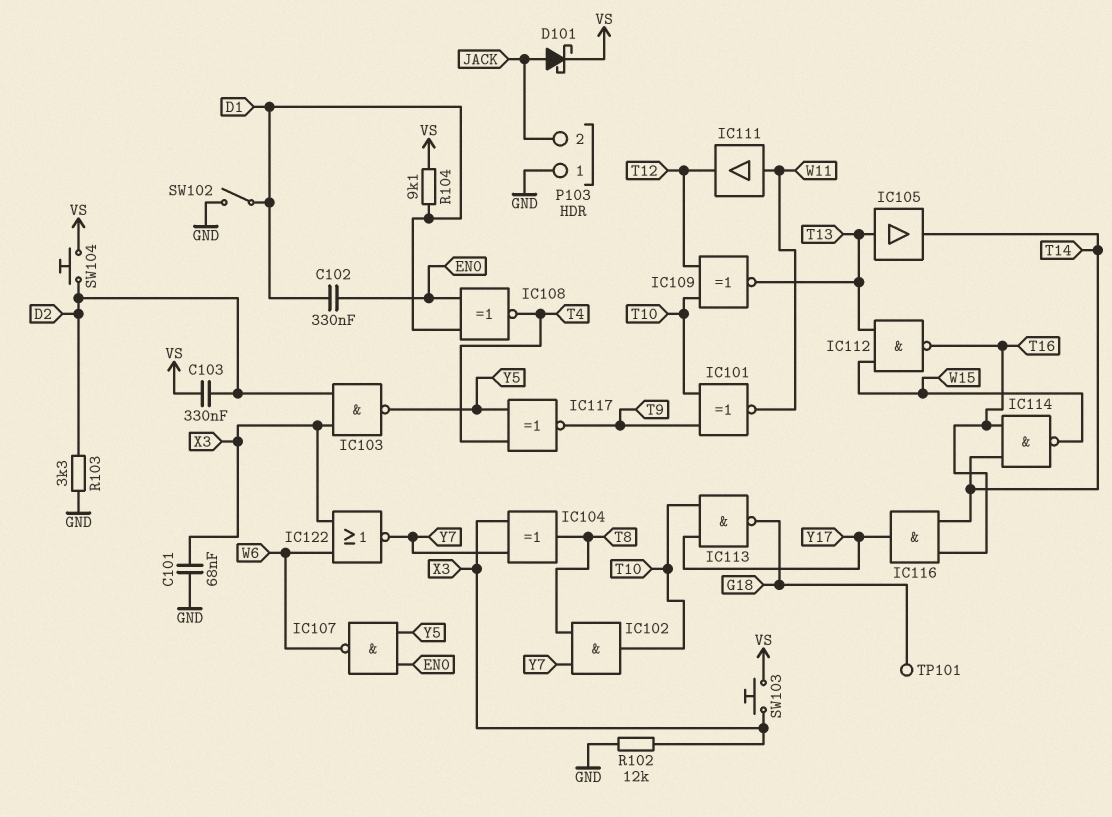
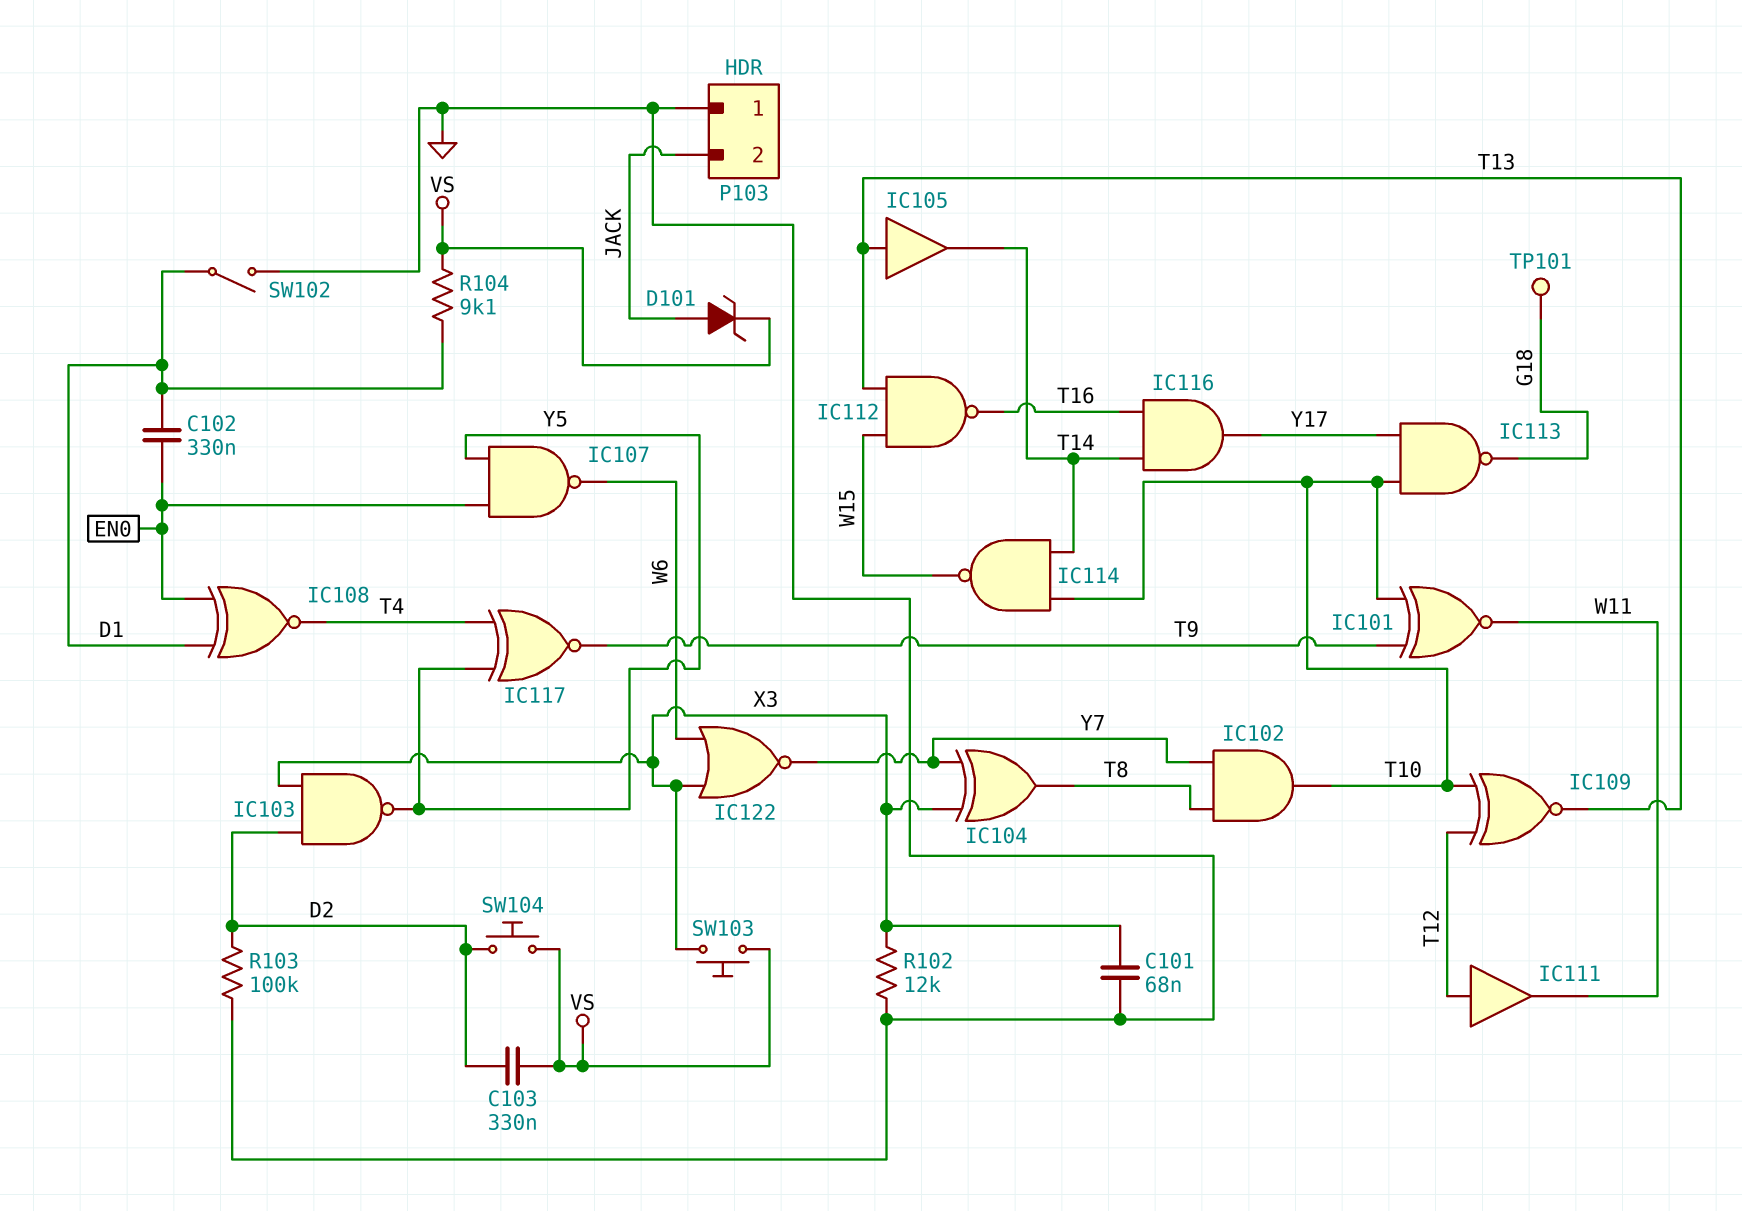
D101: schottky (A JACK, K VS) -> zener (A JACK, K VS)
IC111: buffer (in W11, out T12) -> buffer (in T12, out W11)
IC114: NAND (in T14, in T16, out W15) -> NAND (in T10, in T14, out W15)
R103: 3.3k (D2, GND) -> 100k (D2, GND)

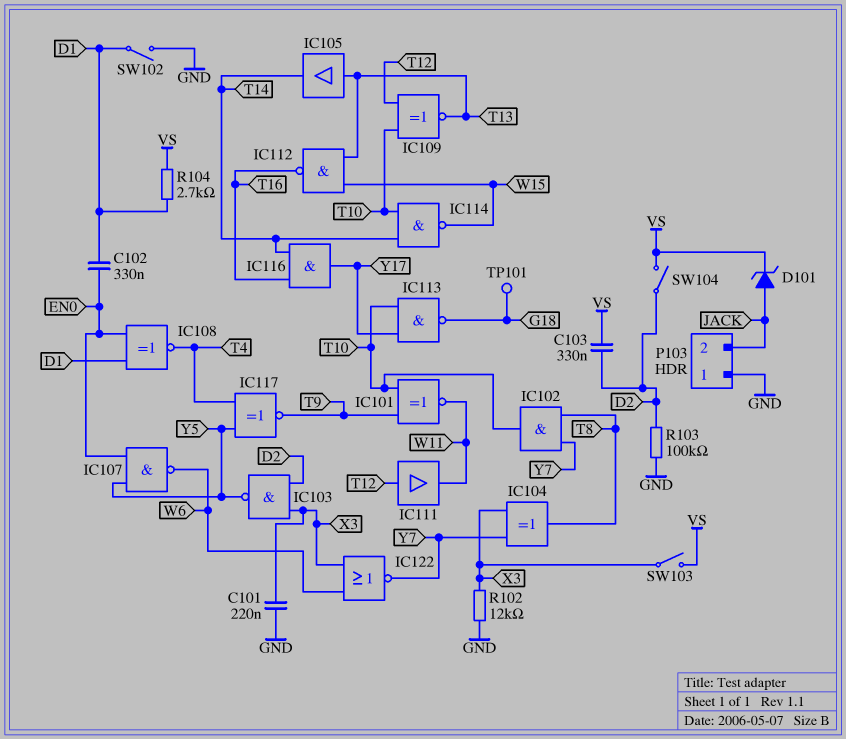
C101: 68nF (GND, X3) -> 220nF (GND, X3)
R104: 9.1k (D1, VS) -> 2.7k (D1, VS)
SW103: button (VS, X3) -> switch (VS, X3)
SW104: button (D2, VS) -> switch (D2, VS)

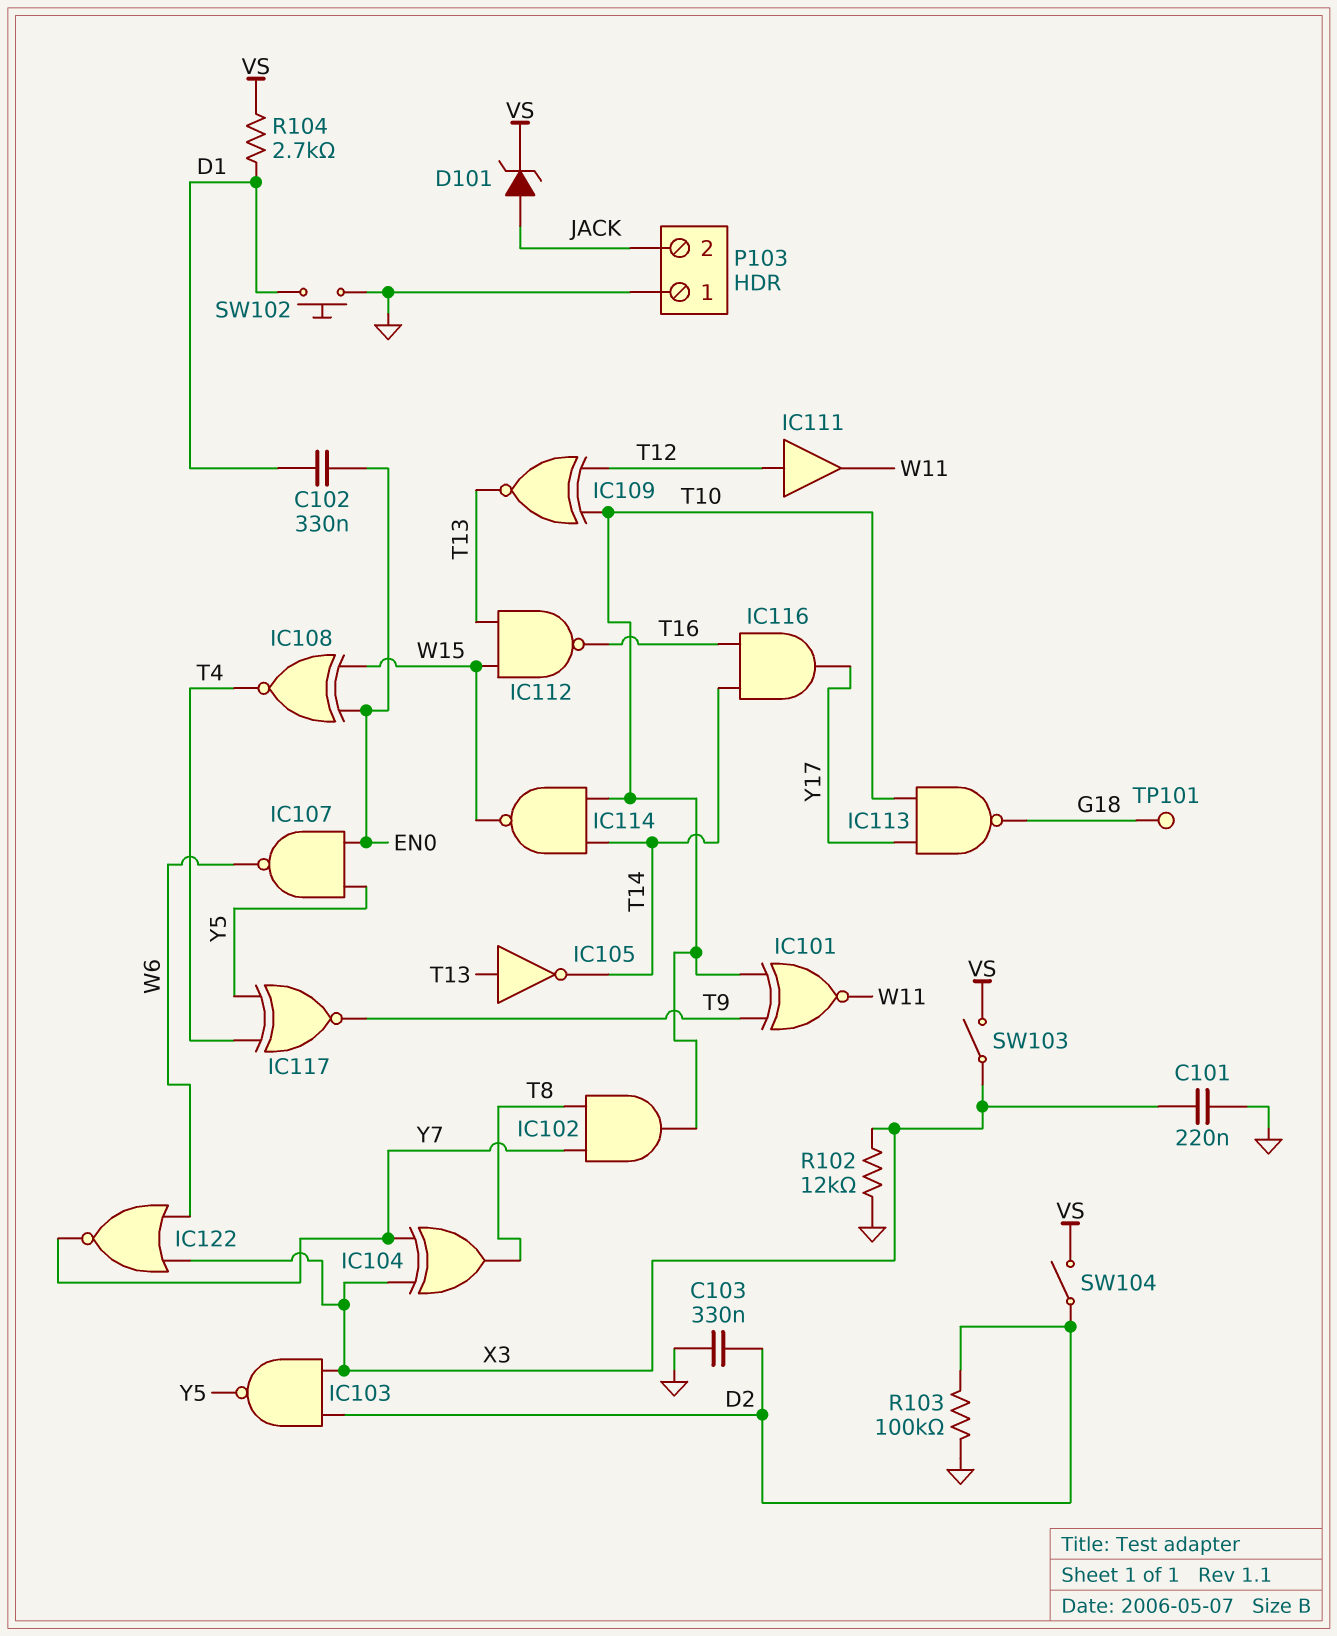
C103: 330nF (D2, VS) -> 330nF (D2, GND)
IC105: buffer (in T13, out T14) -> NOT (in T13, out T14)
IC108: XNOR (in D1, in EN0, out T4) -> XNOR (in EN0, in W15, out T4)
SW102: switch (D1, GND) -> button (D1, GND)

